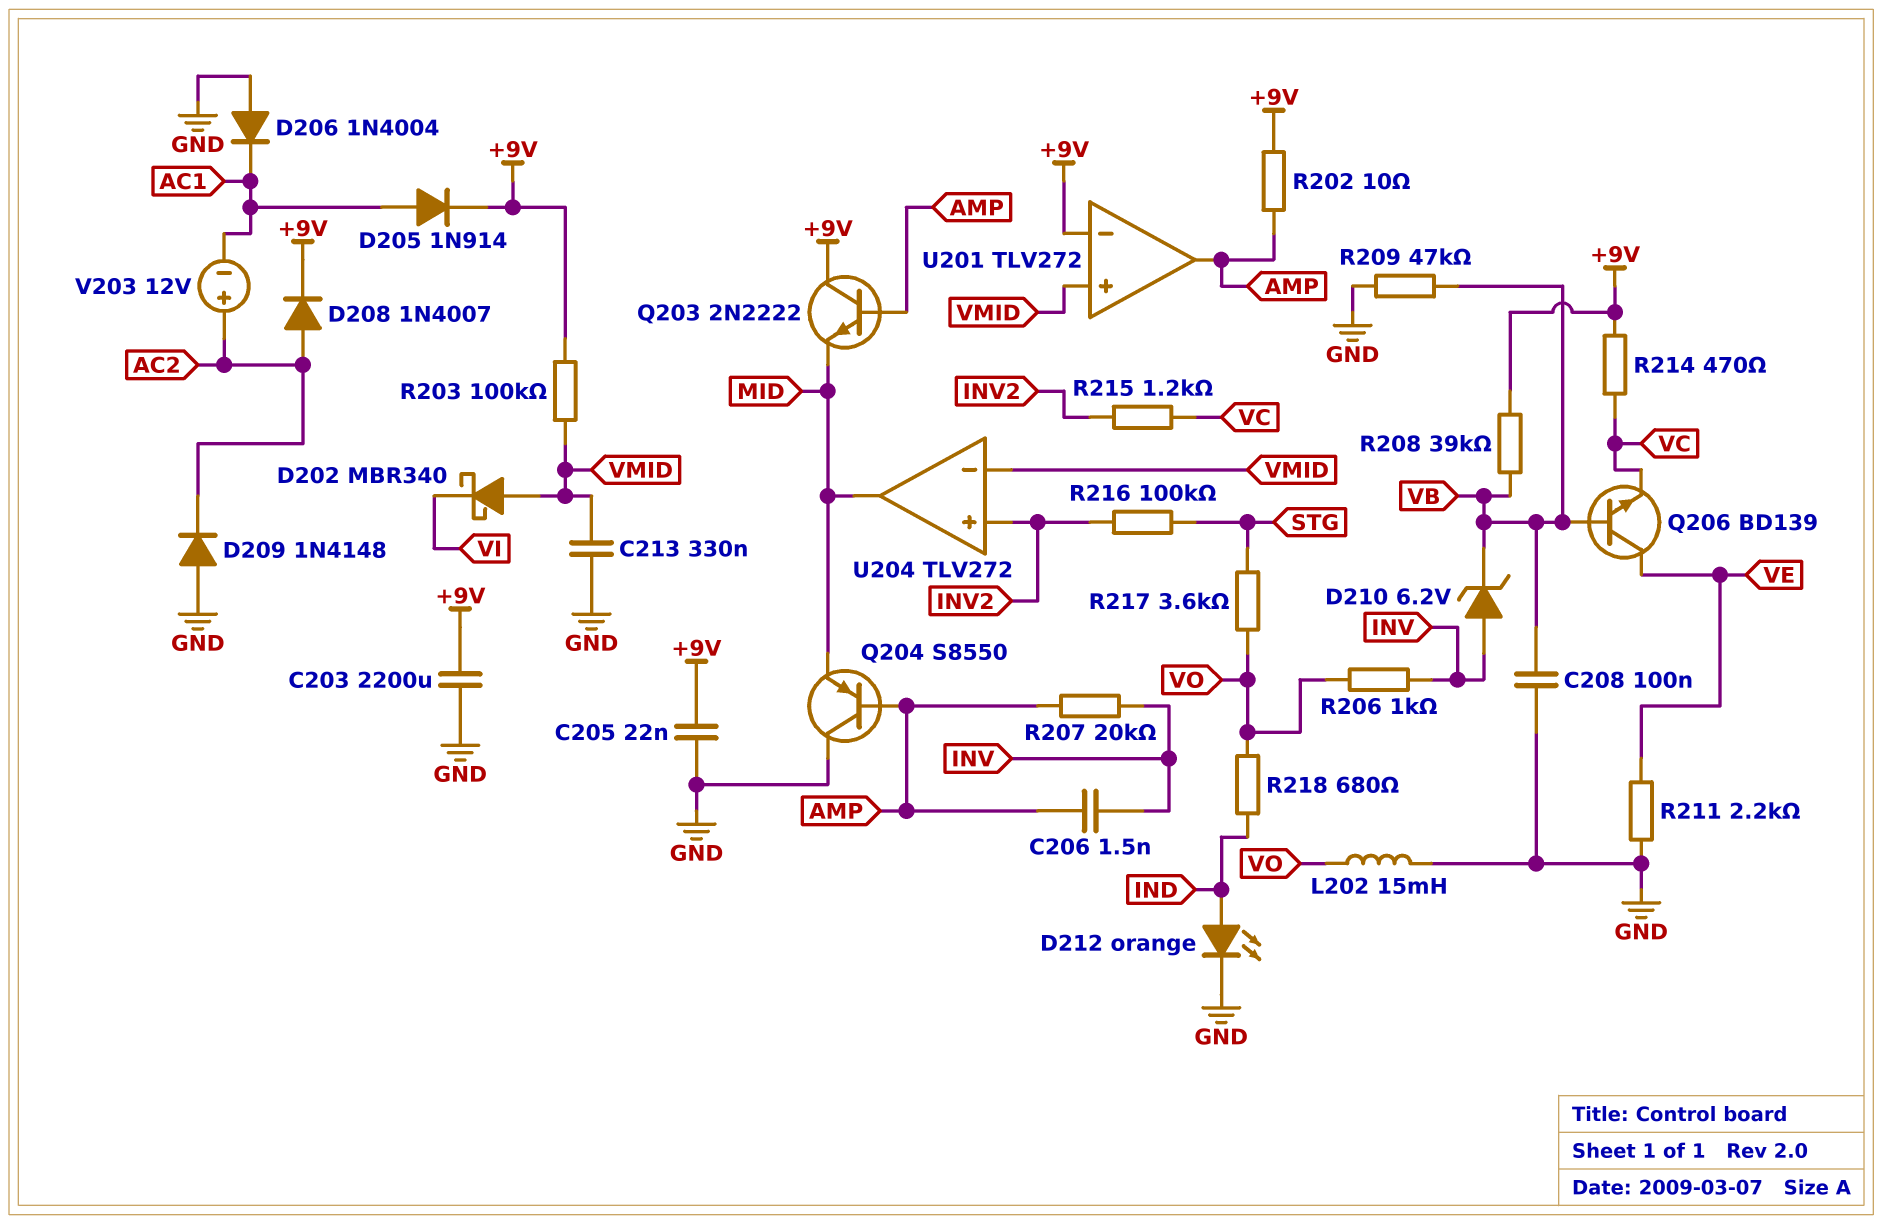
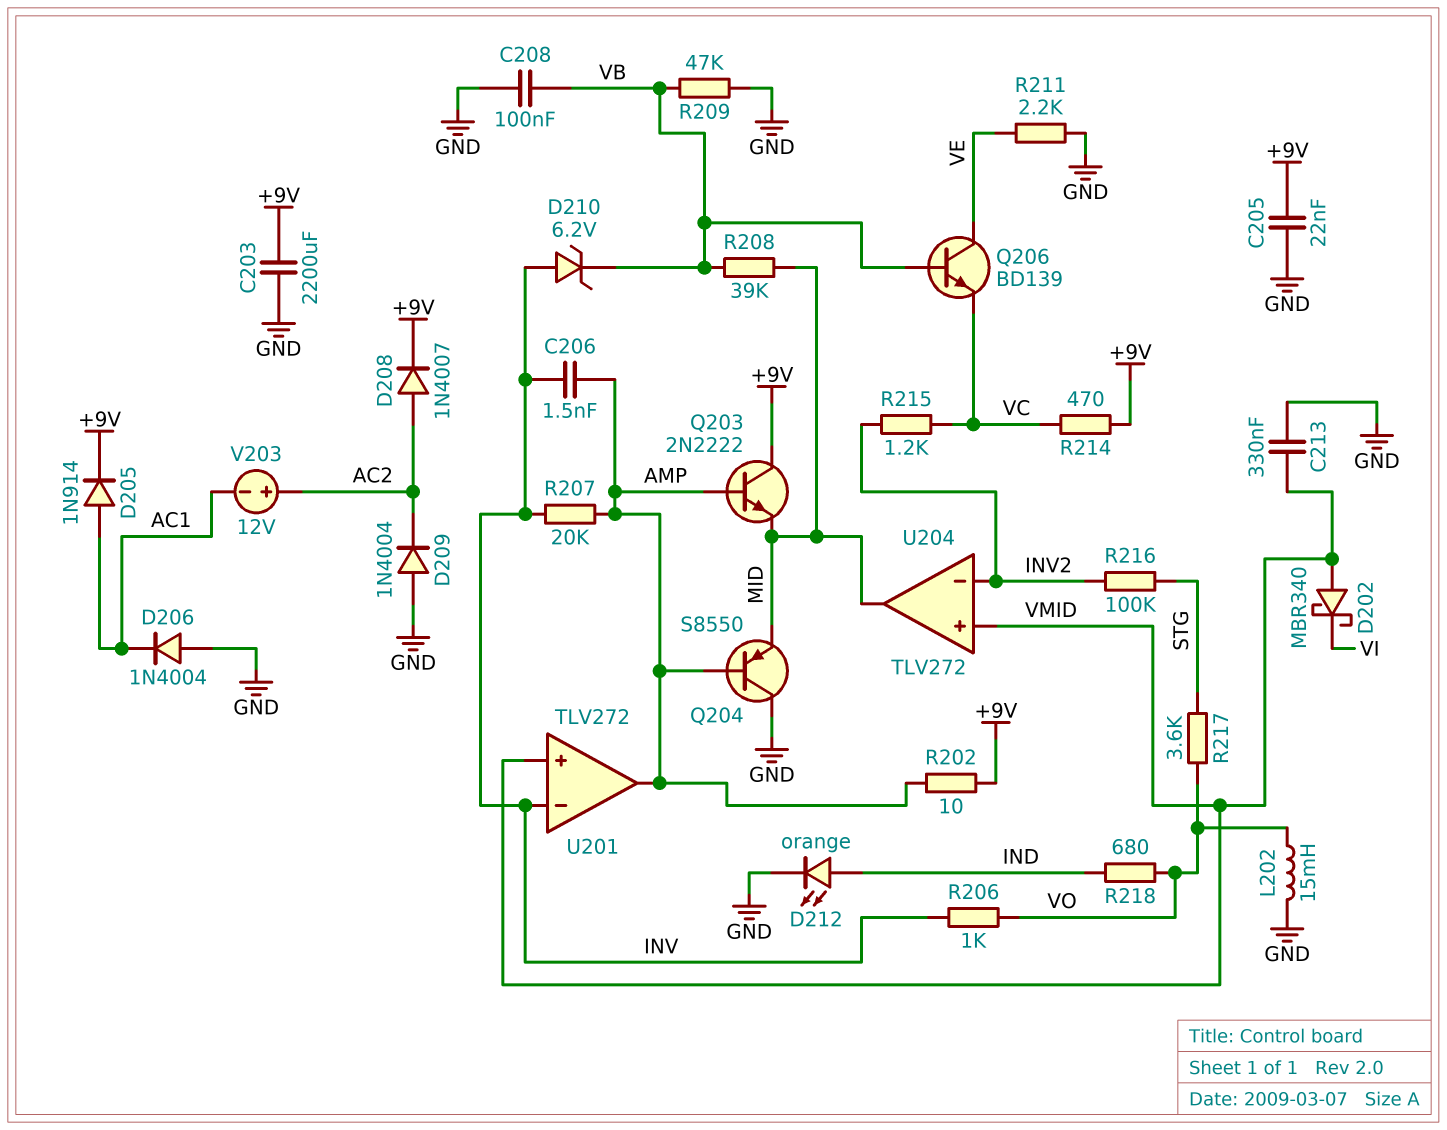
D209: diode 1N4148 (A GND, K AC2) -> diode 1N4004 (A GND, K AC2)
R203: 100k (+9V, VMID) -> none
R208: 39k (+9V, VB) -> 39k (MID, VB)
U201 pin in-: +9V -> INV
U204 pin in+: INV2 -> VMID
U204 pin in-: VMID -> INV2

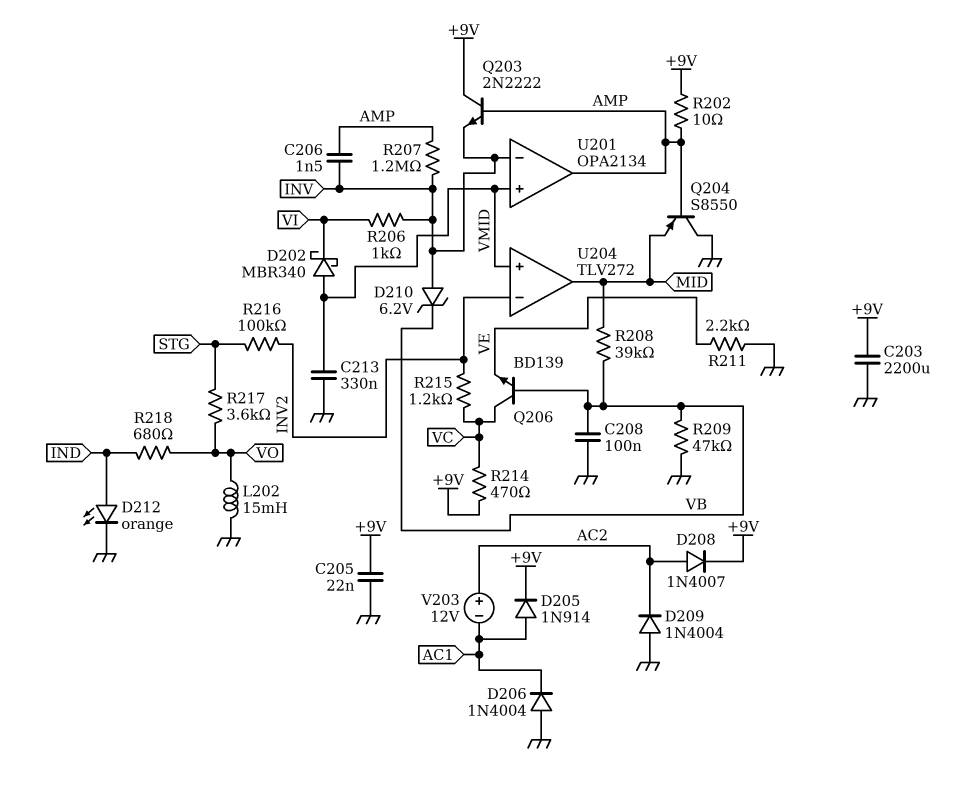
Q203: NPN 2N2222 (B AMP, C +9V, E MID) -> NPN 2N2222 (B AMP, C +9V, E INV)
Q206: NPN BD139 (B VB, C VE, E VC) -> NPN BD139 (B VB, C VC, E VE)
R206: 1k (INV, VO) -> 1k (INV, VI)
R207: 20k (AMP, INV) -> 1.2M (AMP, INV)
U201: TLV272 -> OPA2134

